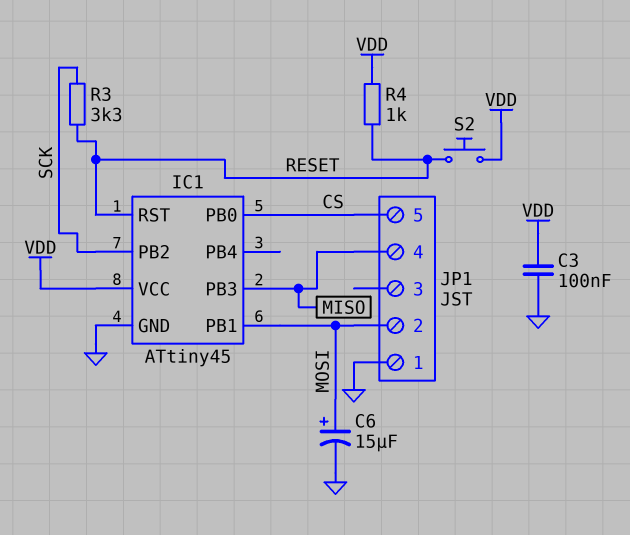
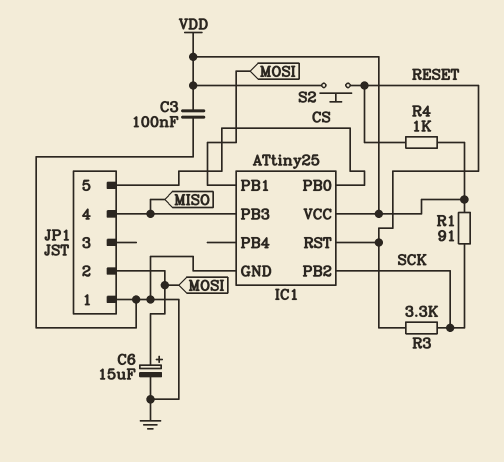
IC1: ATtiny45 -> ATtiny25
R1: none -> 91 (SCK, VDD)

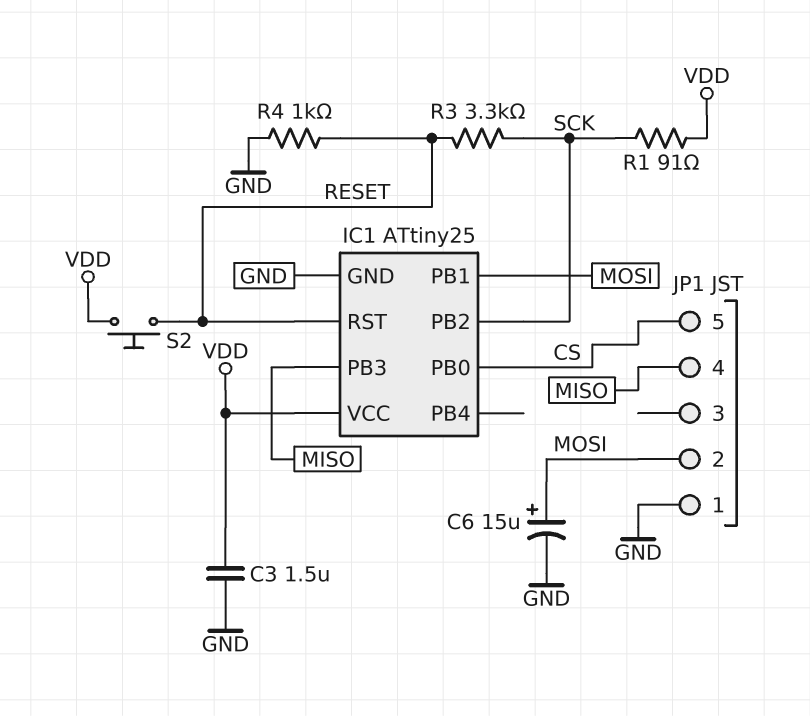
C3: 100nF (GND, VDD) -> 1.5uF (GND, VDD)
R4: 1k (RESET, VDD) -> 1k (GND, RESET)

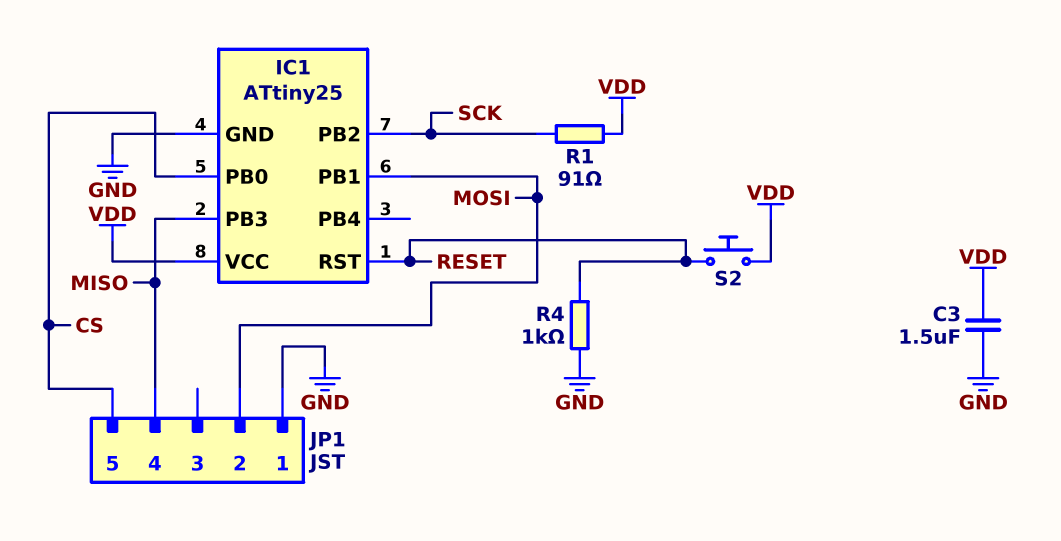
C6: 15uF (plus MOSI, minus GND) -> none
R3: 3.3k (RESET, SCK) -> none

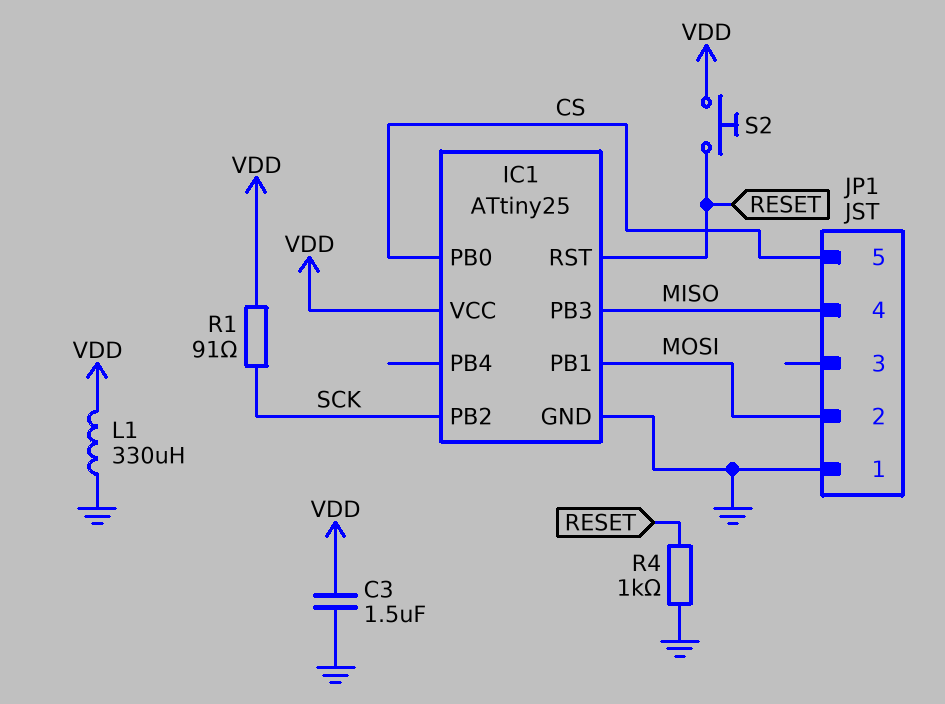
L1: none -> 330uH (GND, VDD)

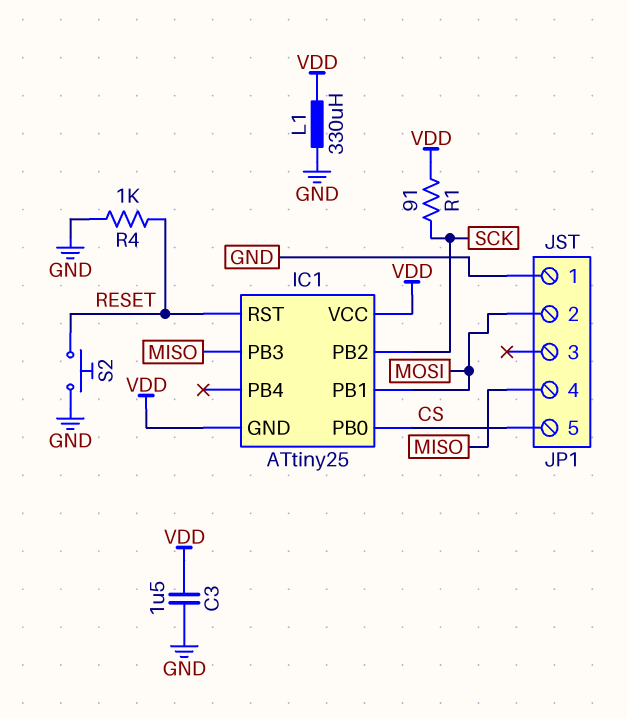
IC1 pin GND: GND -> VDD
S2: button (RESET, VDD) -> button (GND, RESET)

